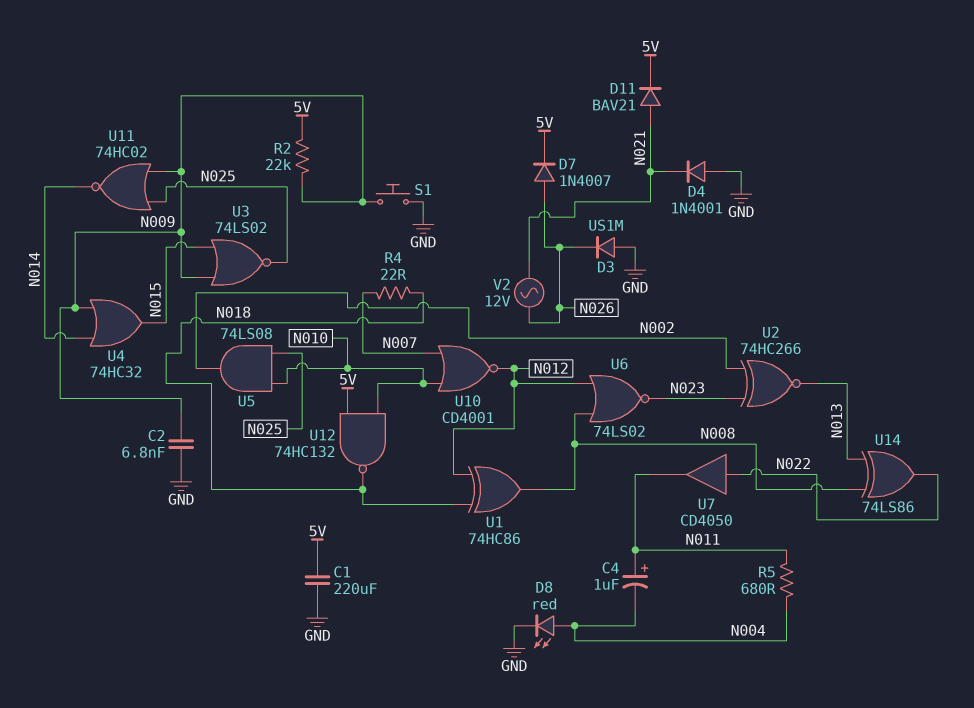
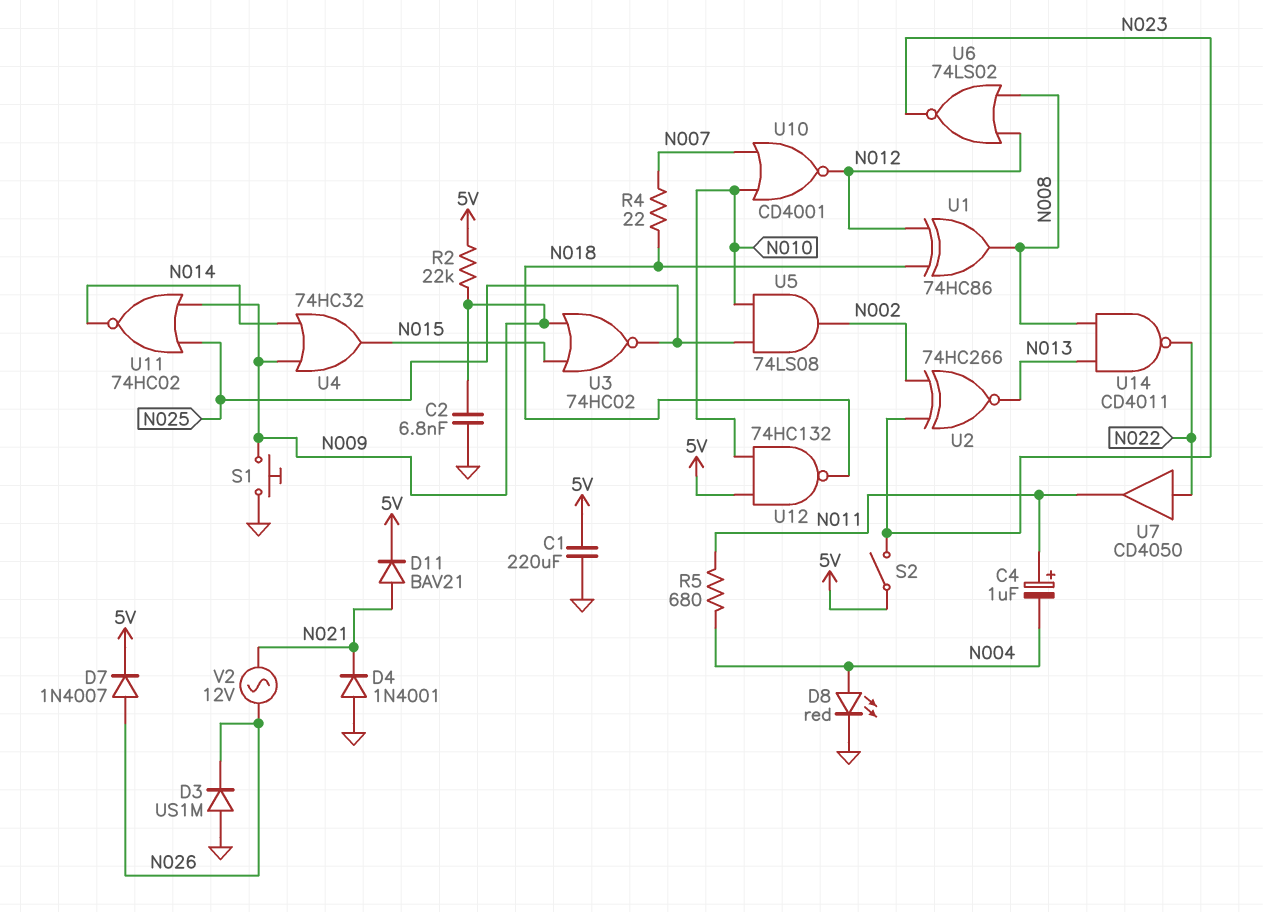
S2: none -> switch (5V, N023)
U3: NOR 74LS02 (in N009, in N015, out N025) -> NOR 74HC02 (in N009, in N015, out N025)
U14: XOR 74LS86 (in N008, in N013, out N022) -> NAND CD4011 (in N008, in N013, out N022)

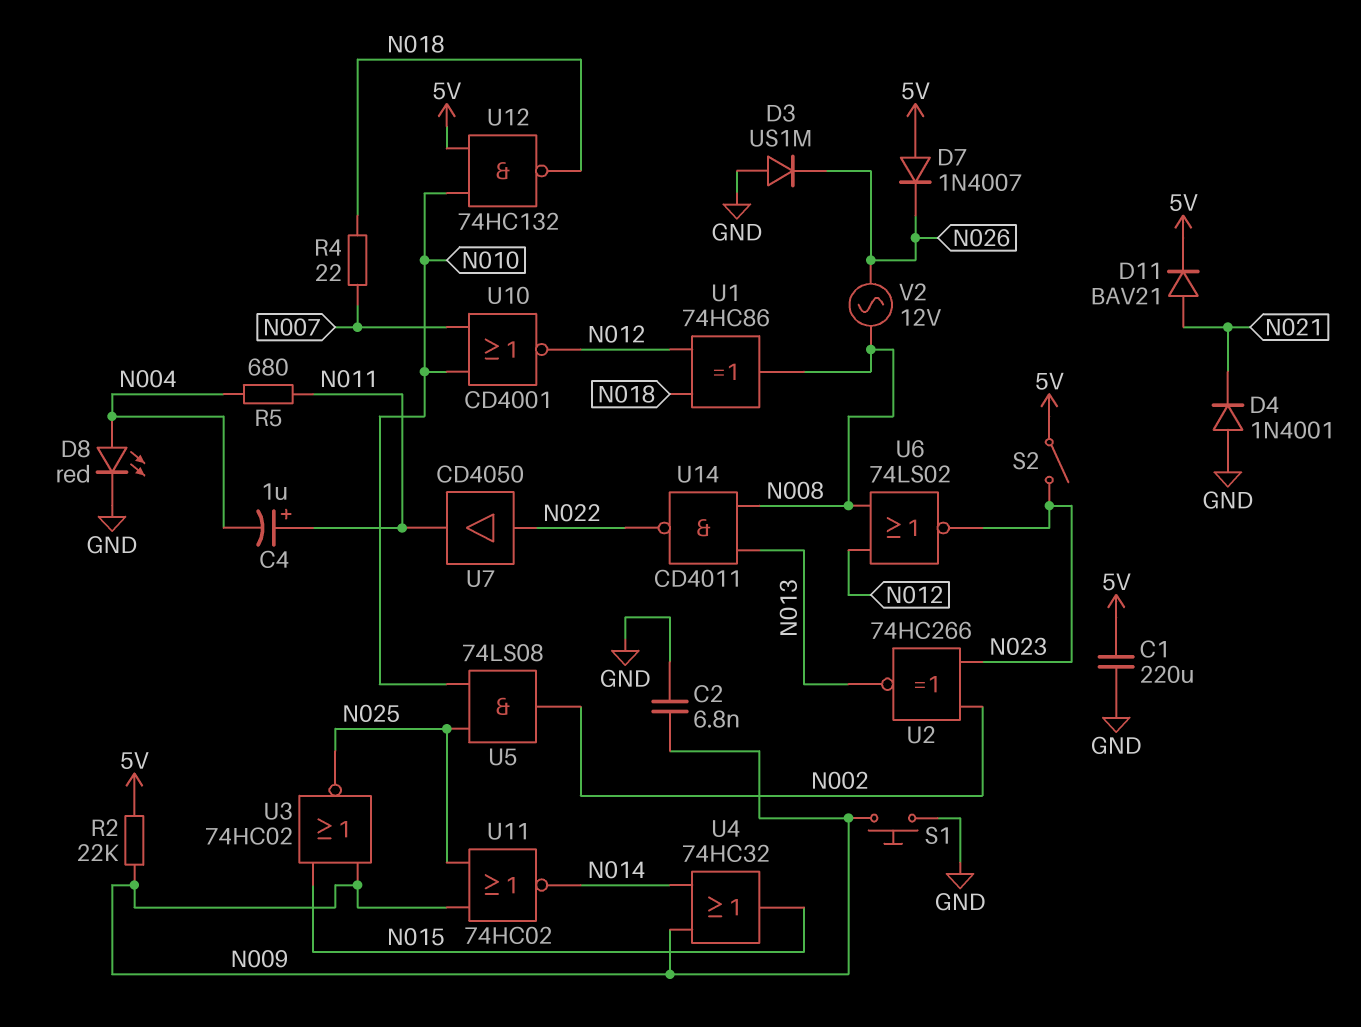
D7: diode 1N4007 (A N026, K 5V) -> diode 1N4007 (A 5V, K N026)
V2: AC 12V (N021, N026) -> AC 12V (N008, N026)

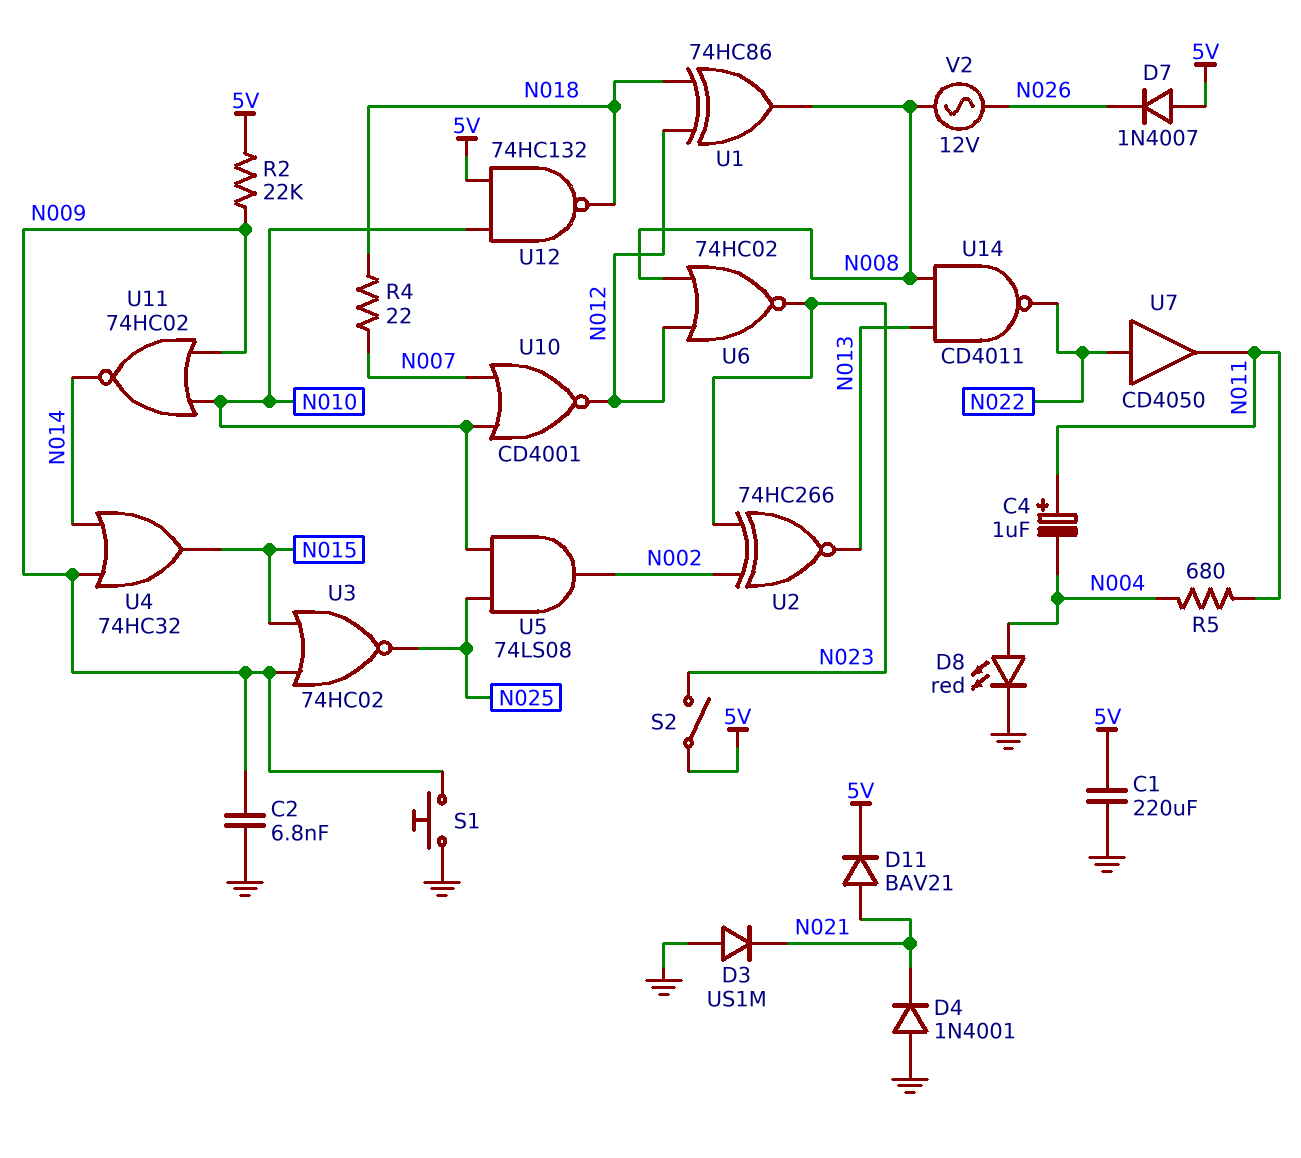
D3: diode US1M (A GND, K N026) -> diode US1M (A GND, K N021)
U6: NOR 74LS02 (in N008, in N012, out N023) -> NOR 74HC02 (in N008, in N012, out N023)
U11: NOR 74HC02 (in N009, in N025, out N014) -> NOR 74HC02 (in N009, in N010, out N014)

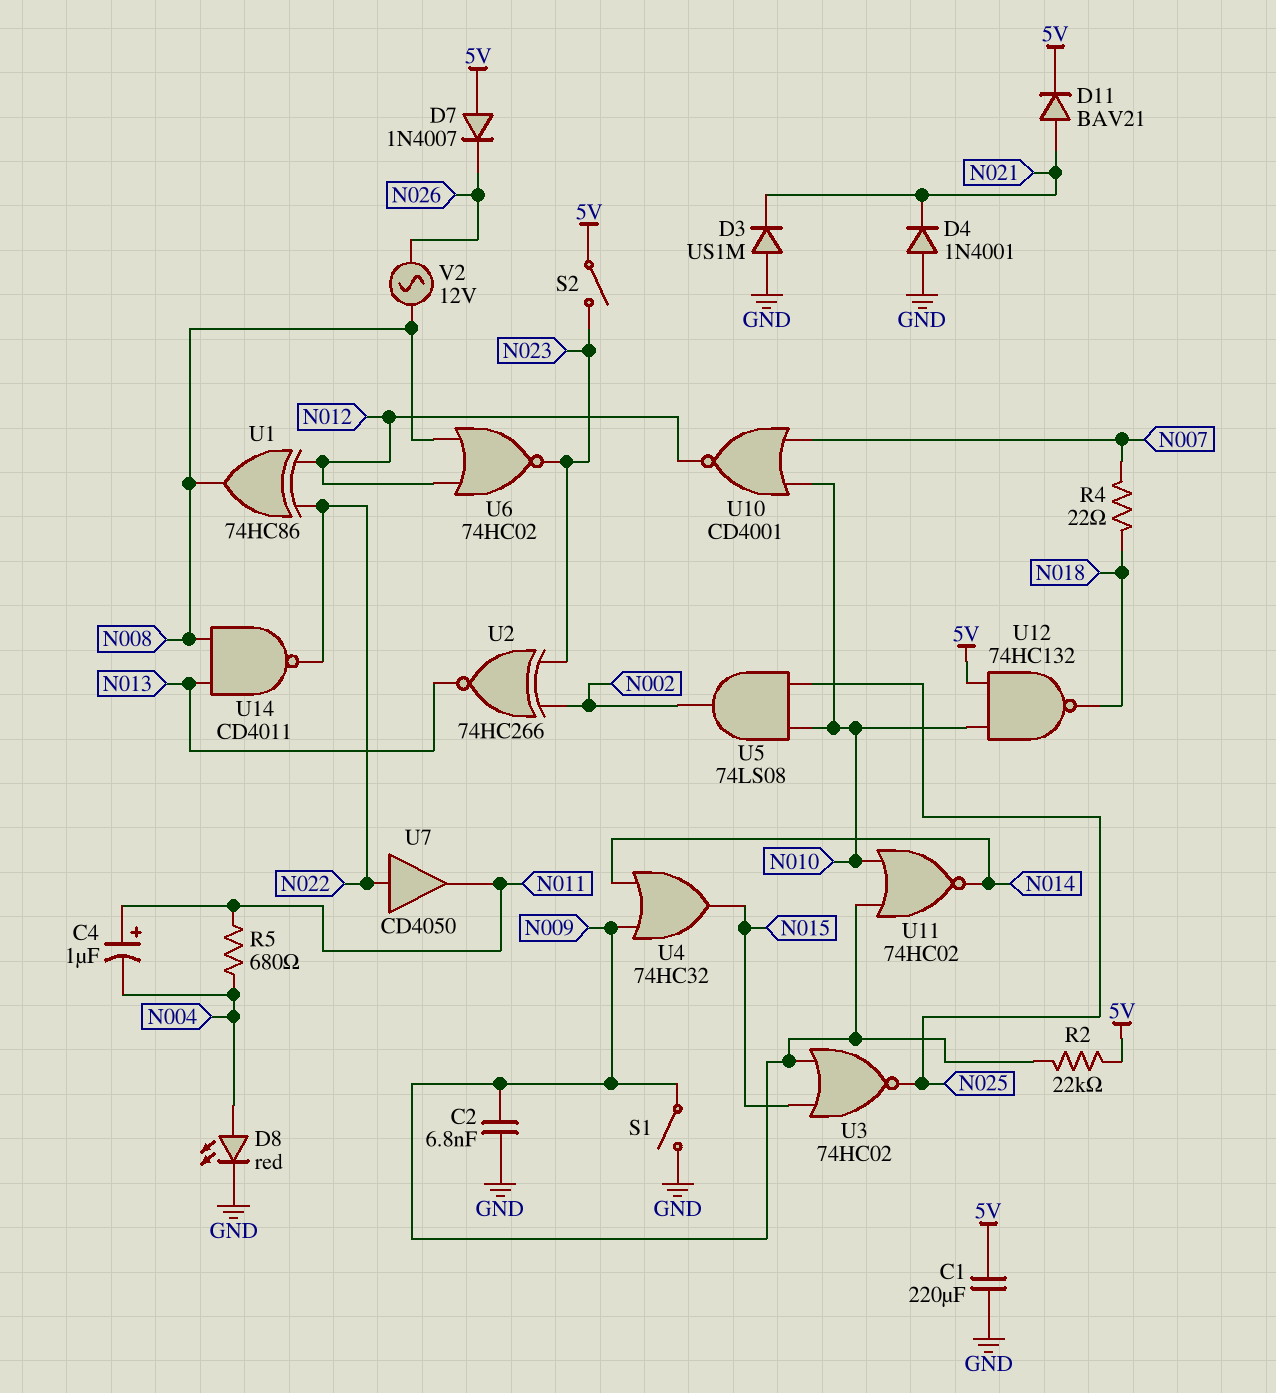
S1: button (GND, N009) -> switch (GND, N009)
U1: XOR 74HC86 (in N012, in N018, out N008) -> XOR 74HC86 (in N012, in N022, out N008)

